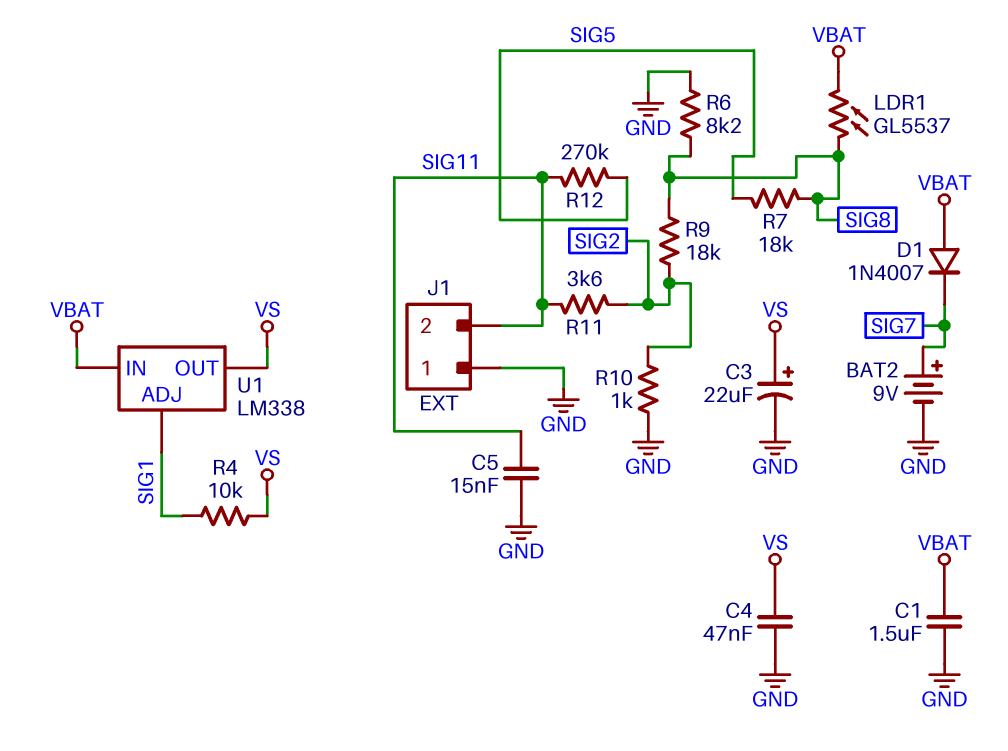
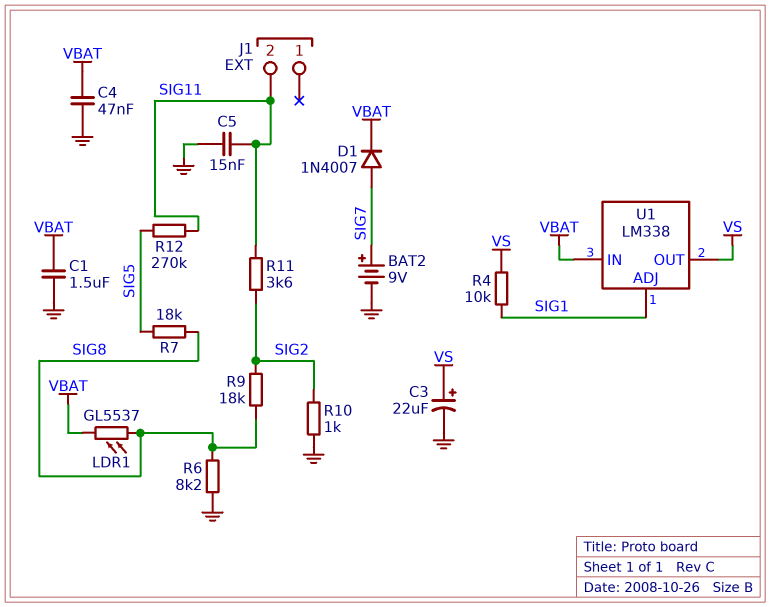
C4: 47nF (GND, VS) -> 47nF (GND, VBAT)
D1: diode 1N4007 (A VBAT, K SIG7) -> diode 1N4007 (A SIG7, K VBAT)
J1 pin 1: GND -> none

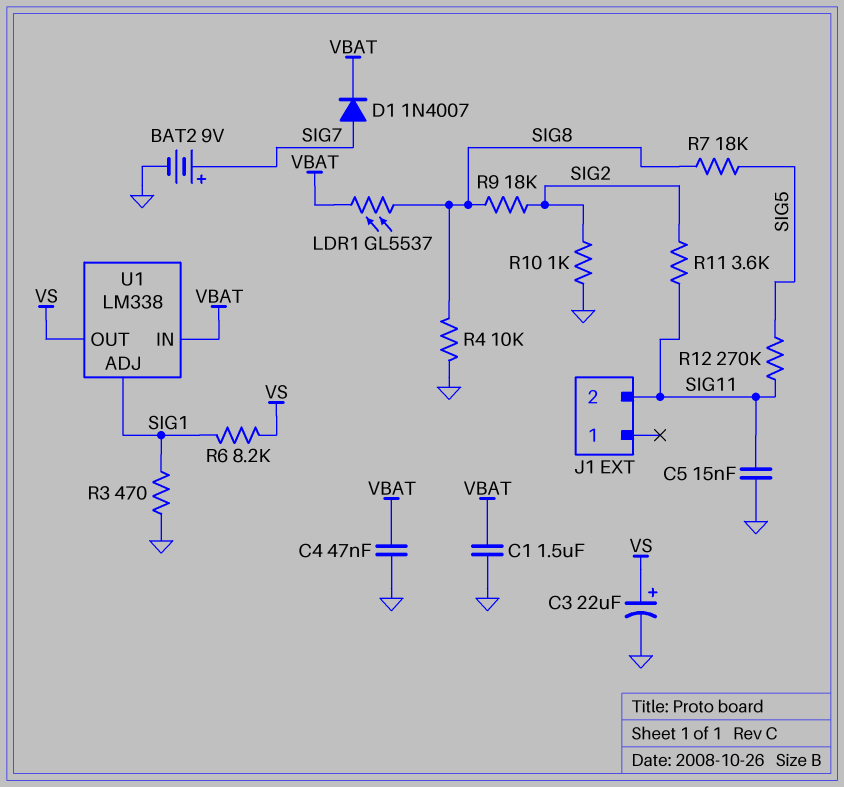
R3: none -> 470 (GND, SIG1)
R4: 10k (SIG1, VS) -> 10k (GND, SIG8)
R6: 8.2k (GND, SIG8) -> 8.2k (SIG1, VS)

